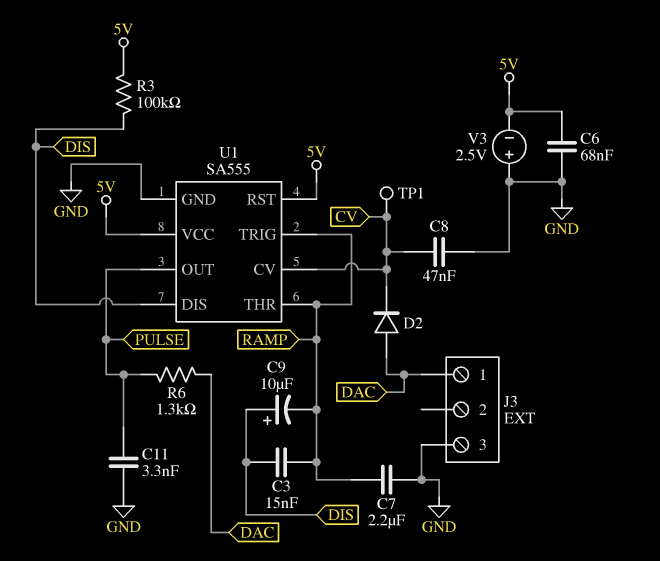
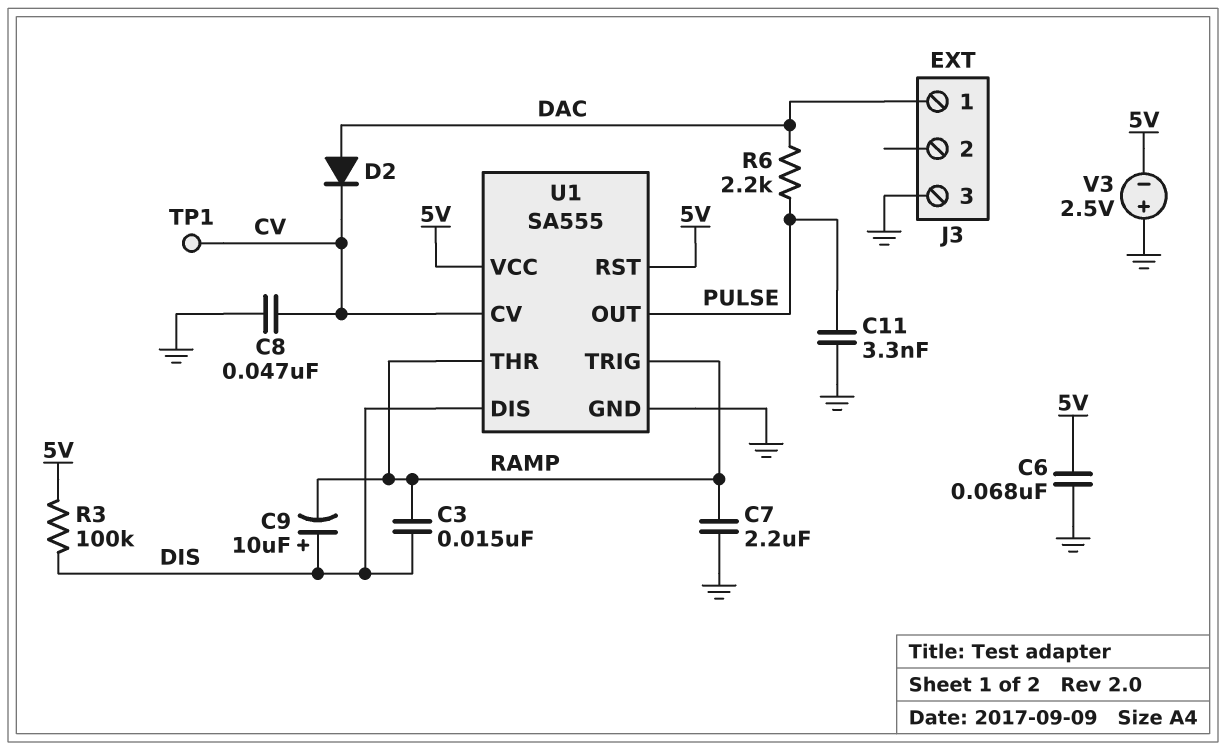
R6: 1.3k (DAC, PULSE) -> 2.2k (DAC, PULSE)

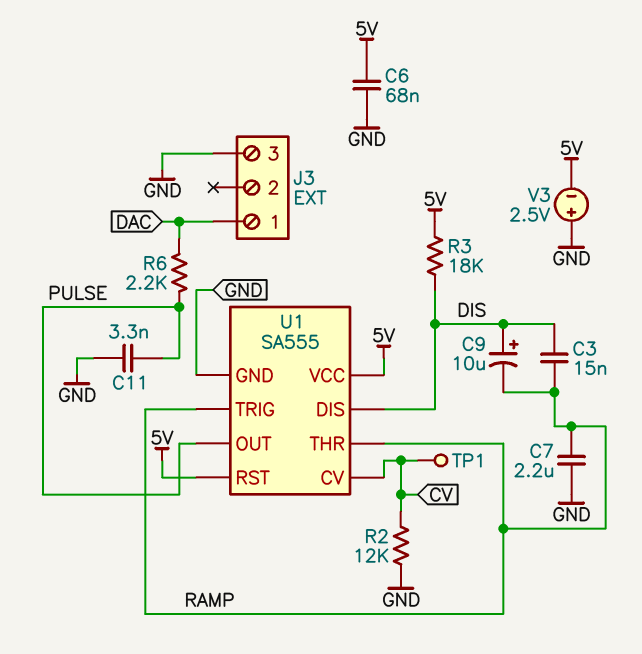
C8: 47nF (CV, GND) -> none
D2: diode (A DAC, K CV) -> none
R2: none -> 12k (CV, GND)
R3: 100k (5V, DIS) -> 18k (5V, DIS)

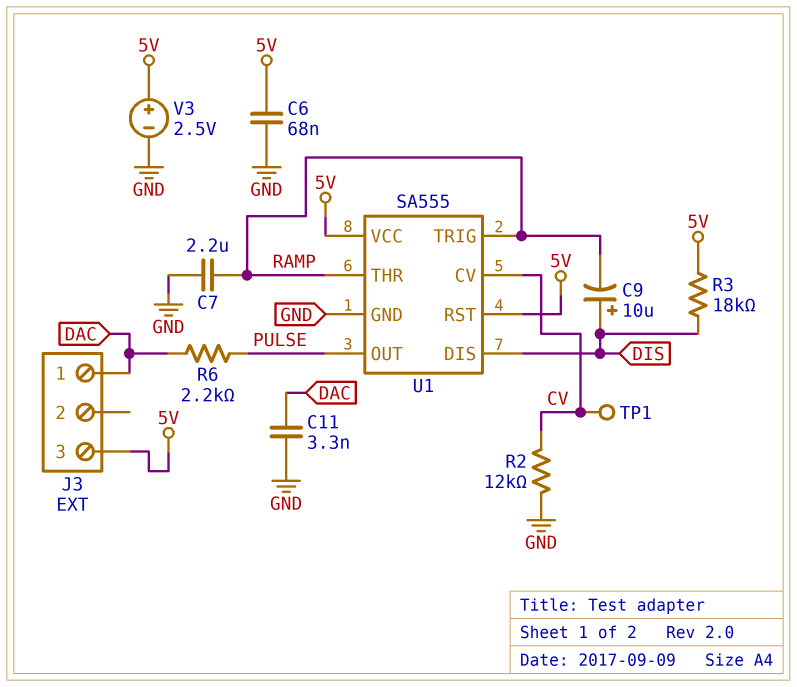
C3: 15nF (DIS, RAMP) -> none
C11: 3.3nF (GND, PULSE) -> 3.3nF (DAC, GND)
J3 pin 3: GND -> 5V
V3: 2.5V (plus GND, minus 5V) -> 2.5V (plus 5V, minus GND)

